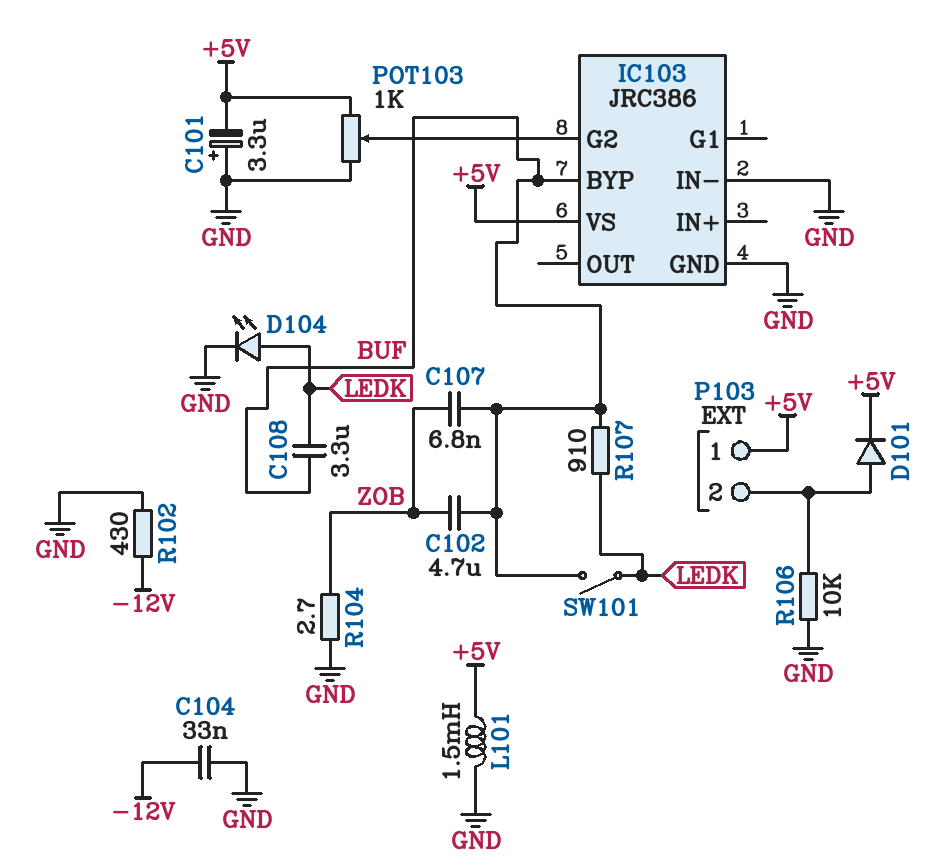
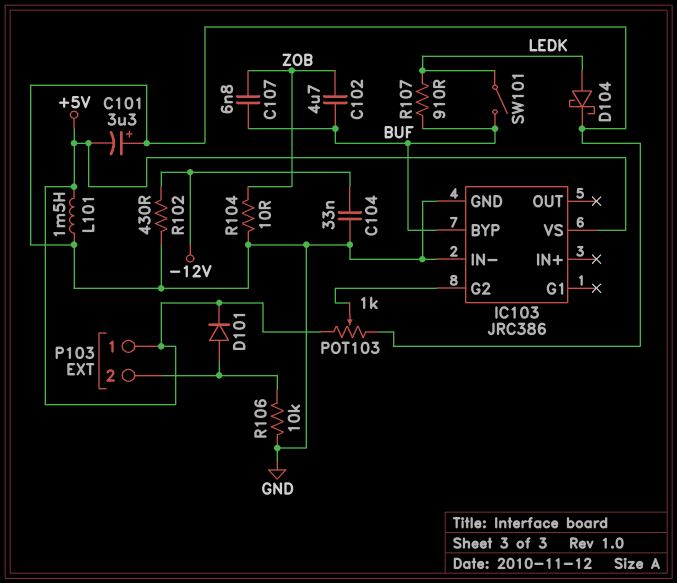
C108: 3.3uF (BUF, LEDK) -> none
D104: LED (A LEDK, K GND) -> schottky (A LEDK, K GND)
R104: 2.7 (GND, ZOB) -> 10 (GND, ZOB)

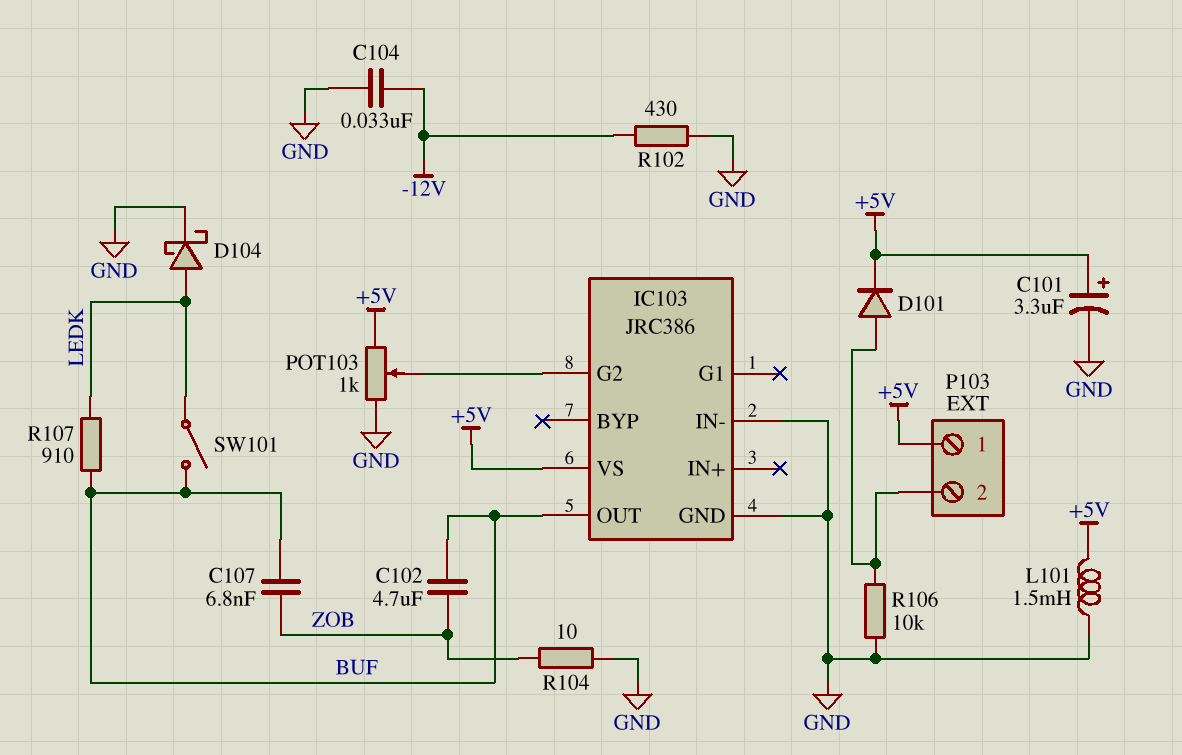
C101: 3.3uF (plus GND, minus +5V) -> 3.3uF (plus +5V, minus GND)
IC103 pin BYP: BUF -> none
IC103 pin OUT: none -> BUF

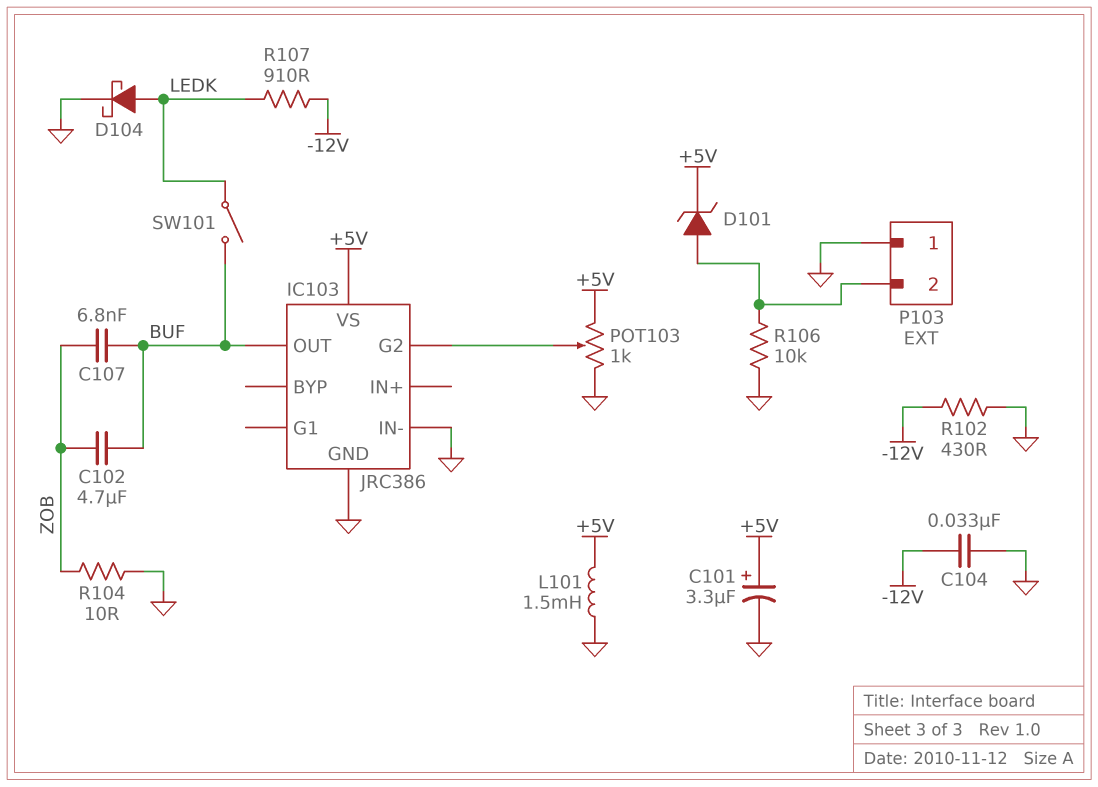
D101: diode (A P103/2, K +5V) -> zener (A P103/2, K +5V)
P103 pin 1: +5V -> GND
R107: 910 (BUF, LEDK) -> 910 (-12V, LEDK)

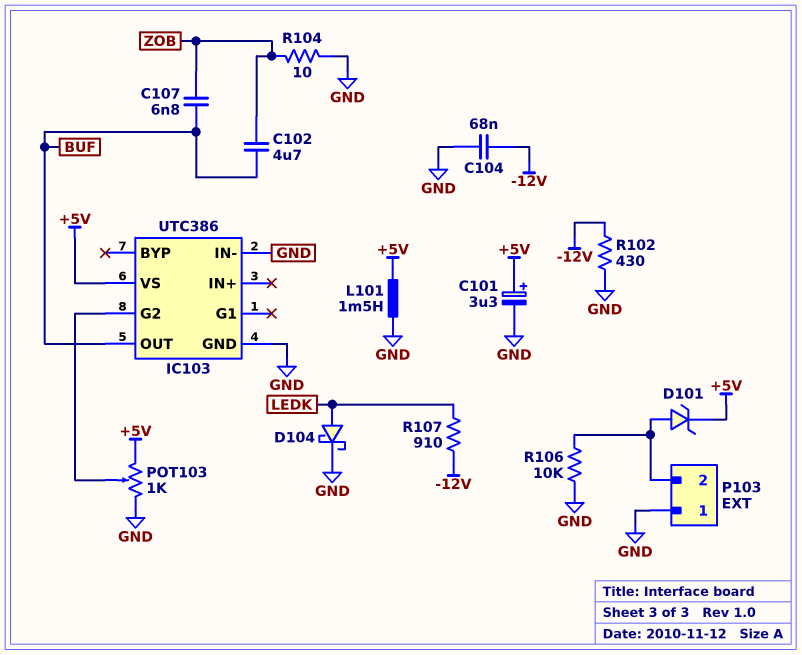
C104: 33nF (-12V, GND) -> 68nF (-12V, GND)
IC103: JRC386 -> UTC386
SW101: switch (BUF, LEDK) -> none

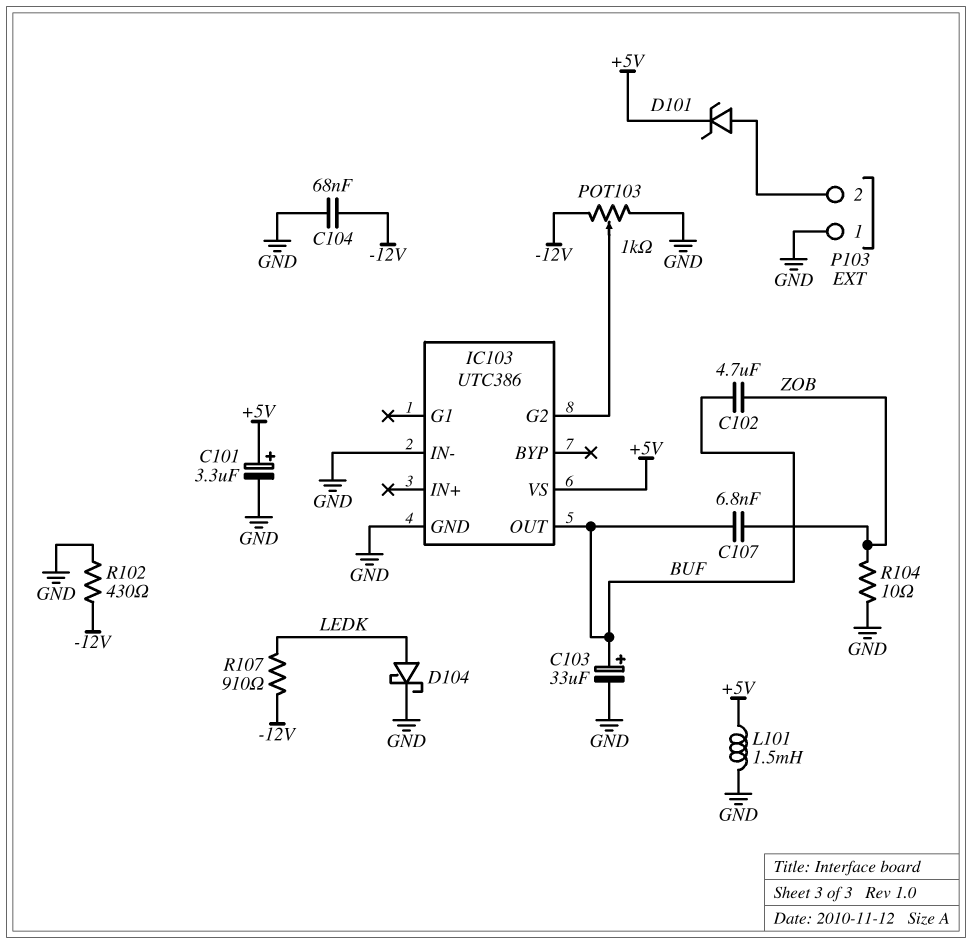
C103: none -> 33uF (plus BUF, minus GND)
POT103: 1k (+5V, GND, wiper IC103/G2) -> 1k (-12V, GND, wiper IC103/G2)
R106: 10k (GND, P103/2) -> none

